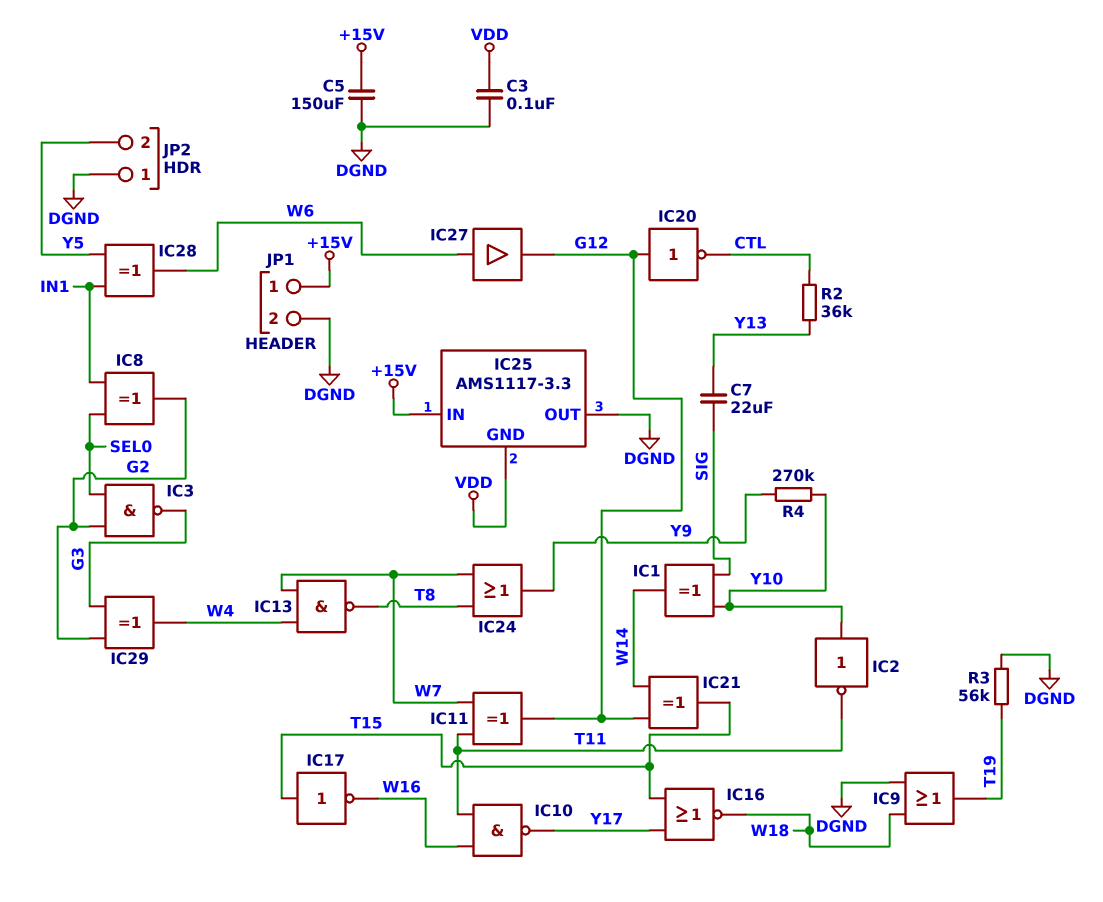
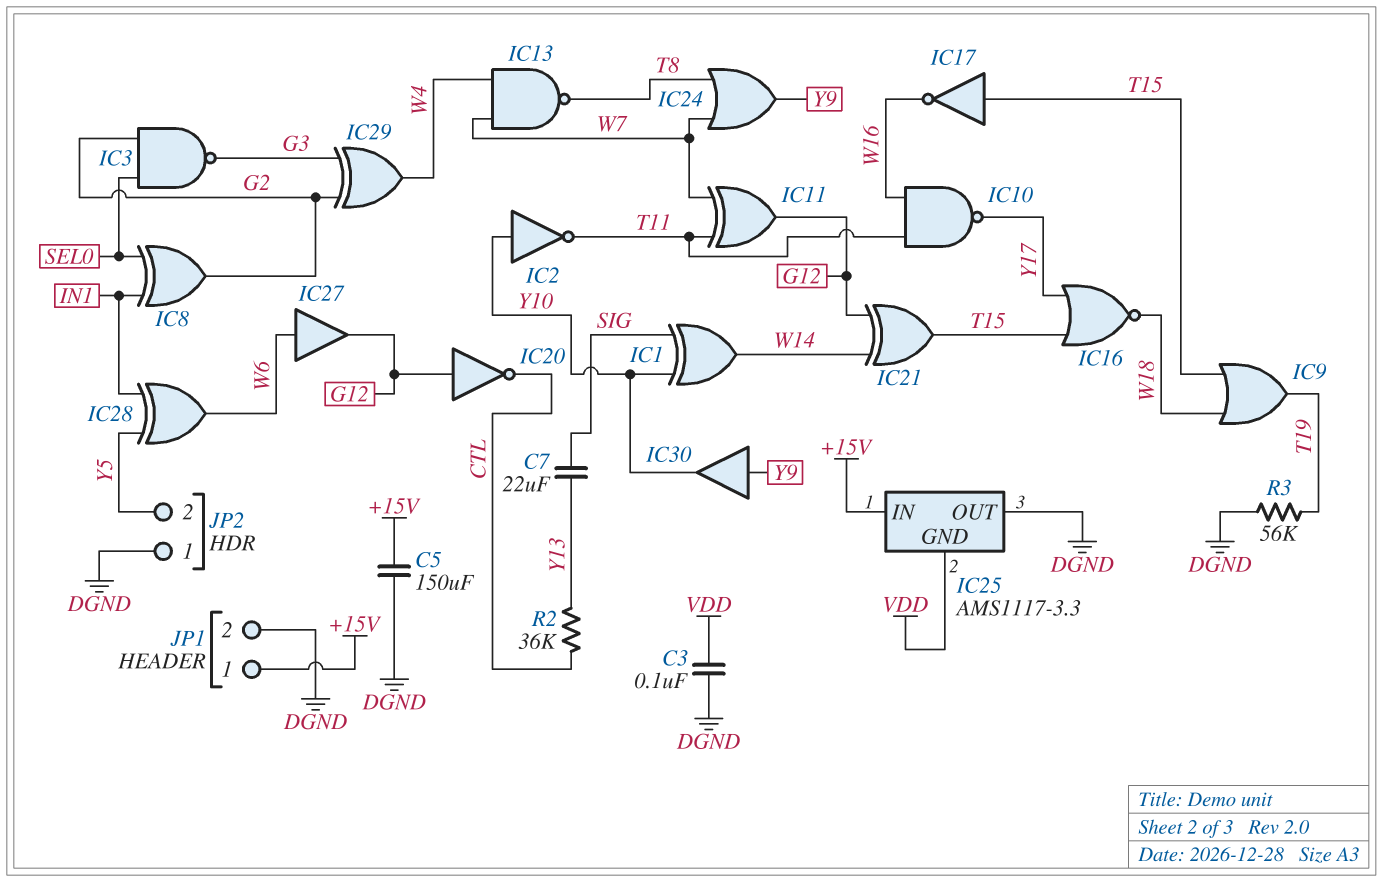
IC9: OR (in DGND, in W18, out T19) -> OR (in T15, in W18, out T19)
IC30: none -> buffer (in Y9, out Y10)
R4: 270k (Y9, Y10) -> none

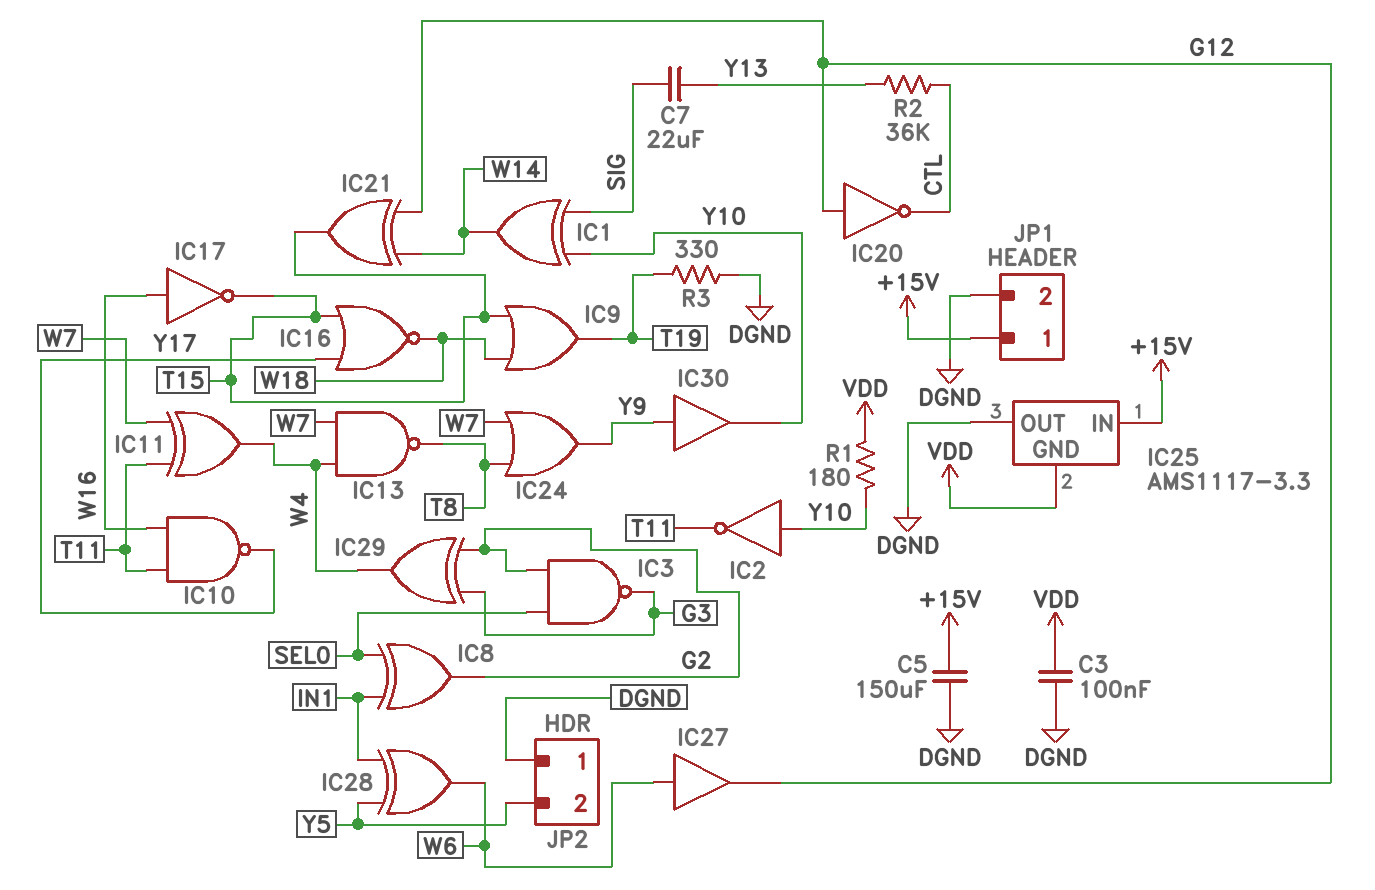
IC11: XOR (in T11, in W7, out G12) -> XOR (in T11, in W7, out W4)
IC17: NOT (in T15, out W16) -> NOT (in W16, out T15)
R1: none -> 180 (VDD, Y10)
R3: 56k (DGND, T19) -> 330 (DGND, T19)

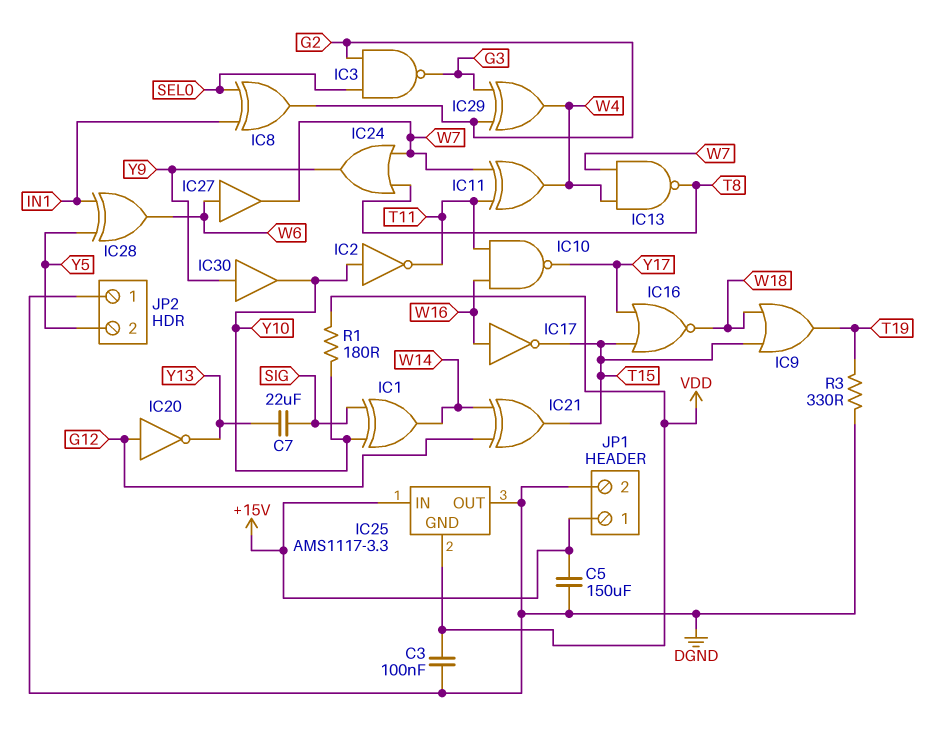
IC20: NOT (in G12, out CTL) -> NOT (in G12, out Y13)
IC27: buffer (in W6, out G12) -> buffer (in W6, out W7)
R2: 36k (CTL, Y13) -> none

